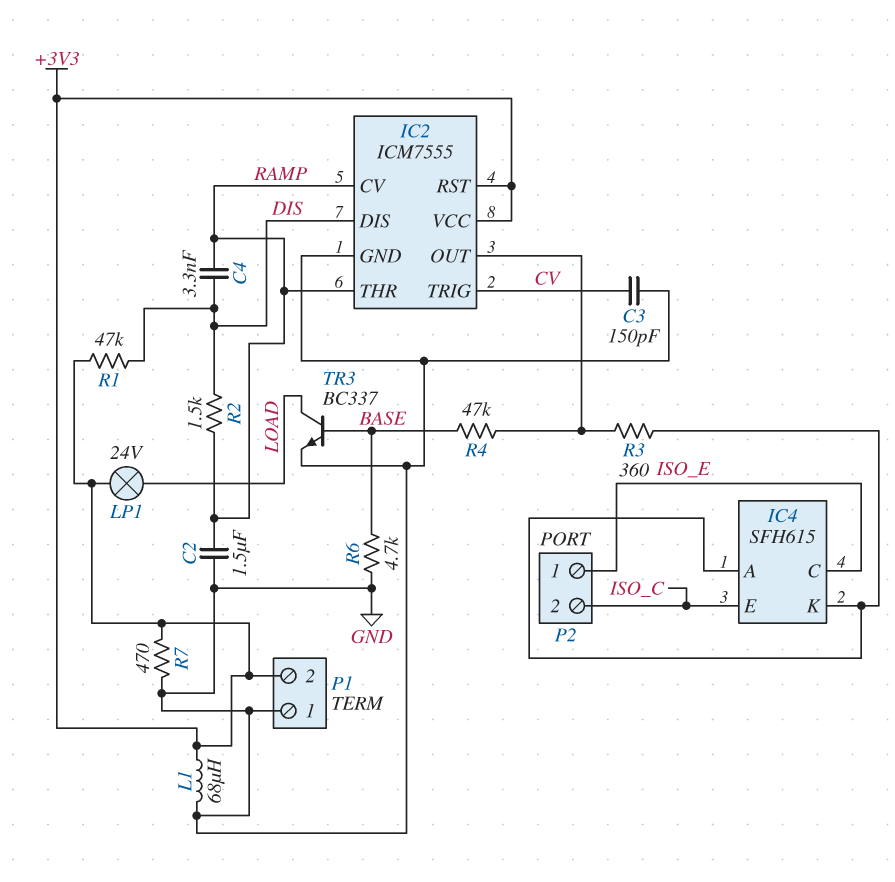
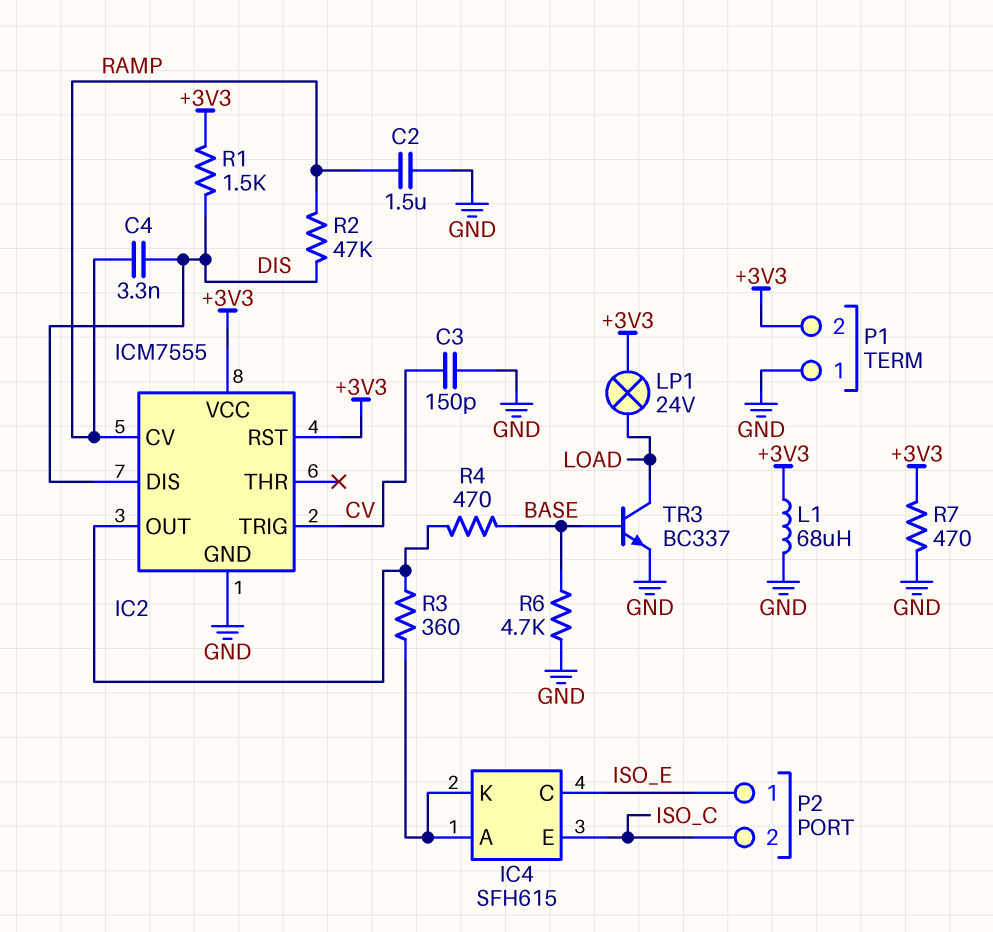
IC2 pin THR: RAMP -> none
R1: 47k (+3V3, DIS) -> 1.5k (+3V3, DIS)
R2: 1.5k (DIS, RAMP) -> 47k (DIS, RAMP)
R4: 47k (BASE, IC2/OUT) -> 470 (BASE, IC2/OUT)

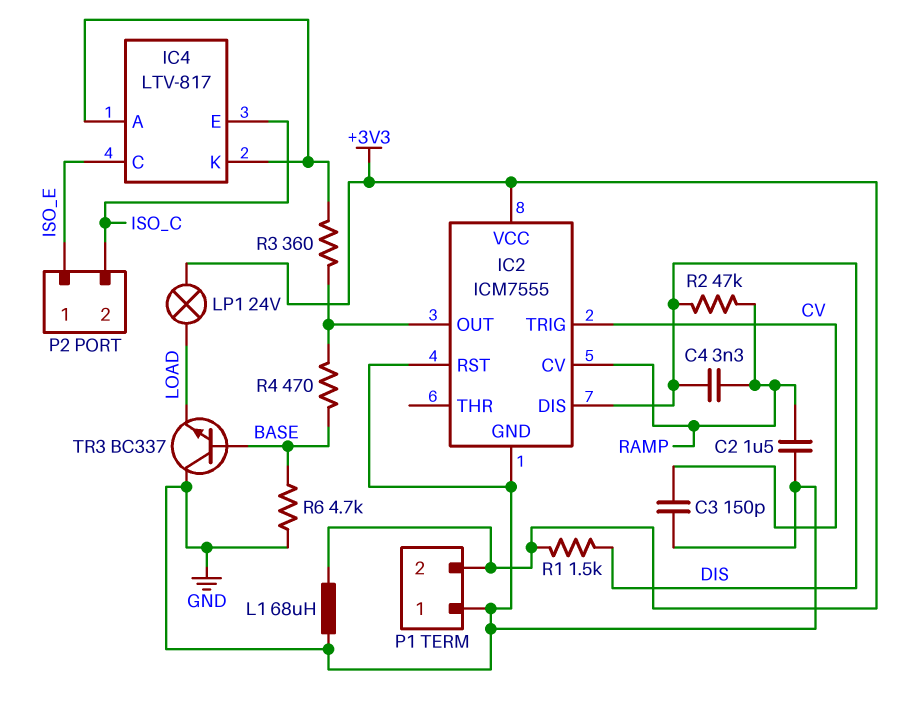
IC2 pin RST: +3V3 -> GND
IC4: SFH615 -> LTV-817
R7: 470 (+3V3, GND) -> none
TR3: NPN BC337 (B BASE, C LOAD, E GND) -> NPN BC337 (B BASE, C GND, E LOAD)

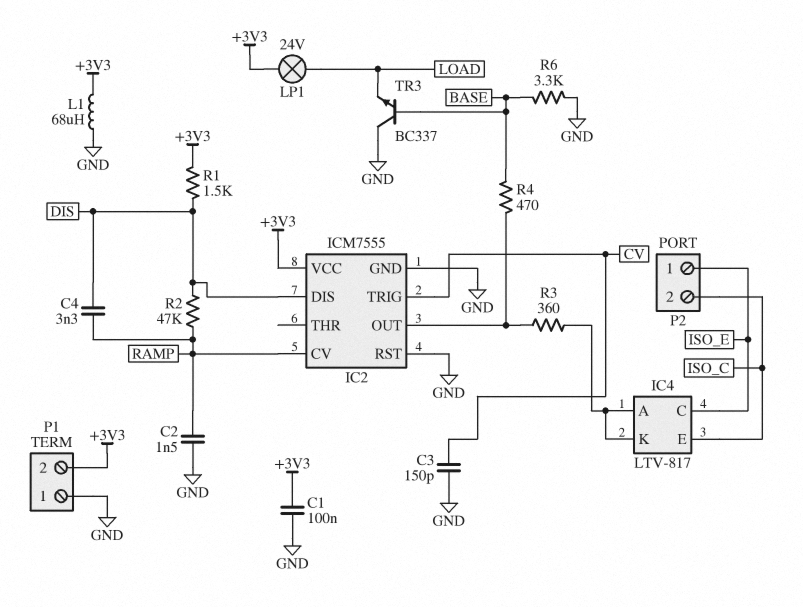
C1: none -> 100nF (+3V3, GND)
C2: 1.5uF (GND, RAMP) -> 1.5nF (GND, RAMP)
R6: 4.7k (BASE, GND) -> 3.3k (BASE, GND)

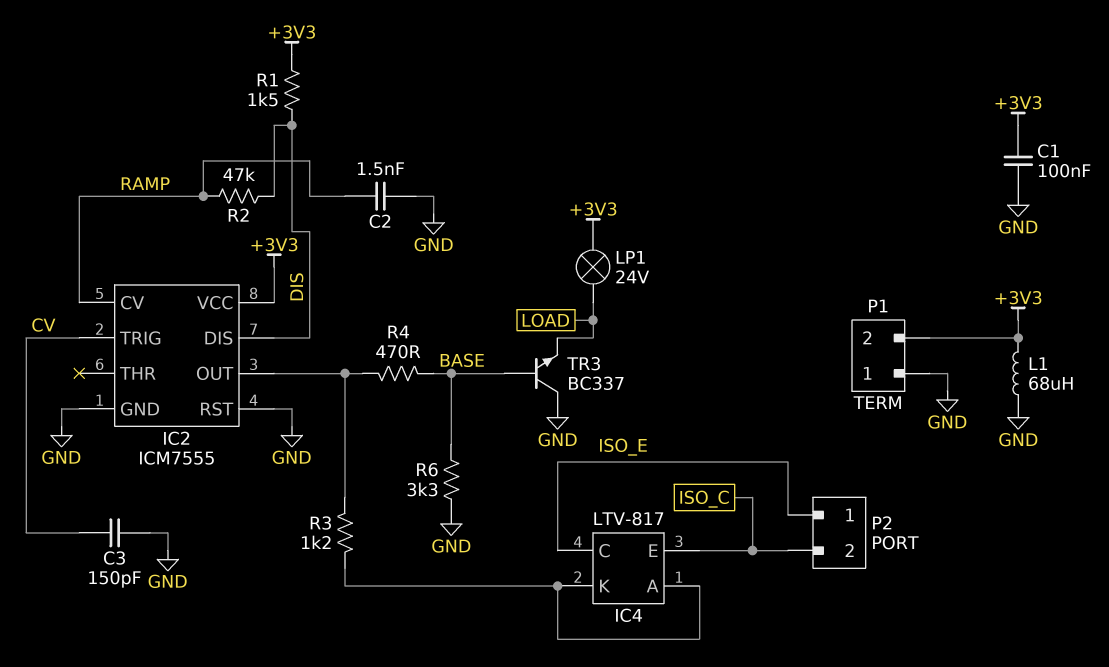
C4: 3.3nF (DIS, RAMP) -> none
R3: 360 (IC2/OUT, IC4/A) -> 1.2k (IC2/OUT, IC4/A)

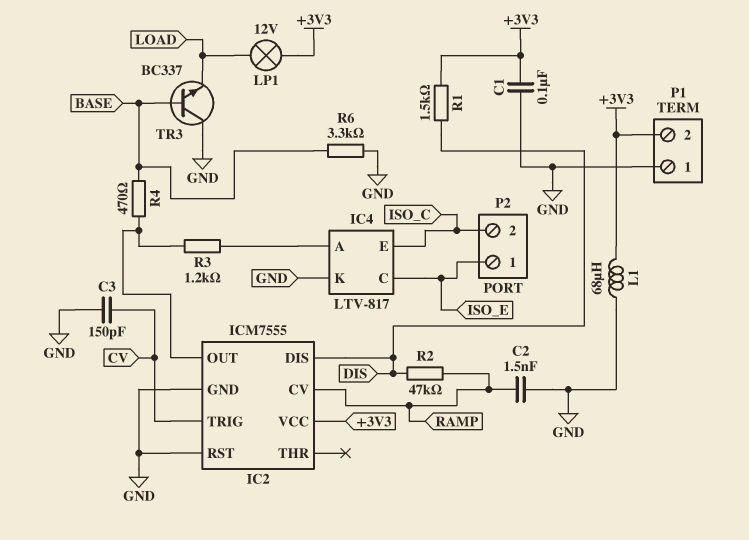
IC4 pin K: IC4/A -> GND
LP1: lamp 24V (+3V3, LOAD) -> lamp 12V (+3V3, LOAD)

